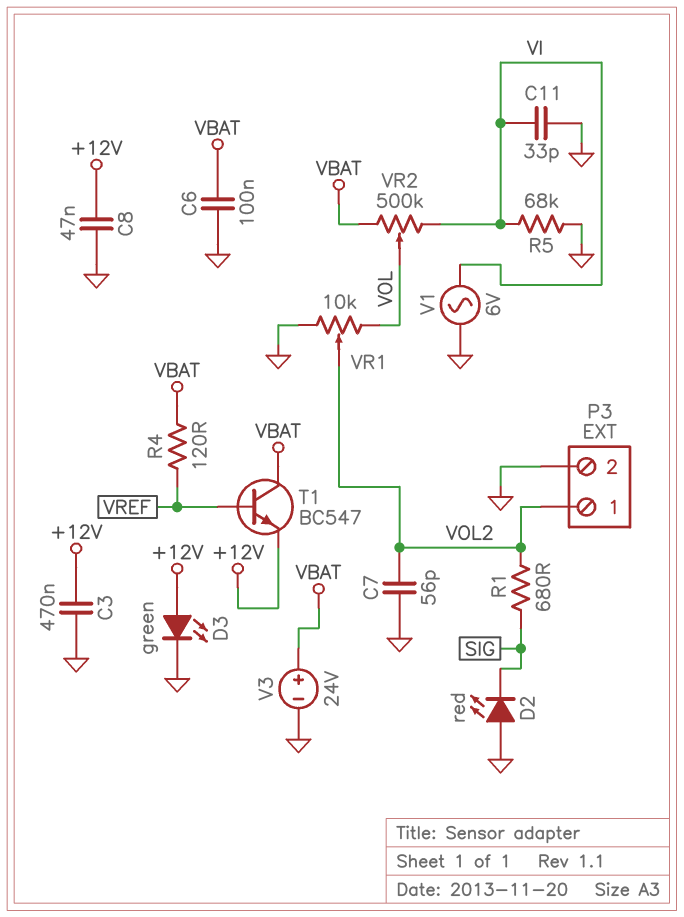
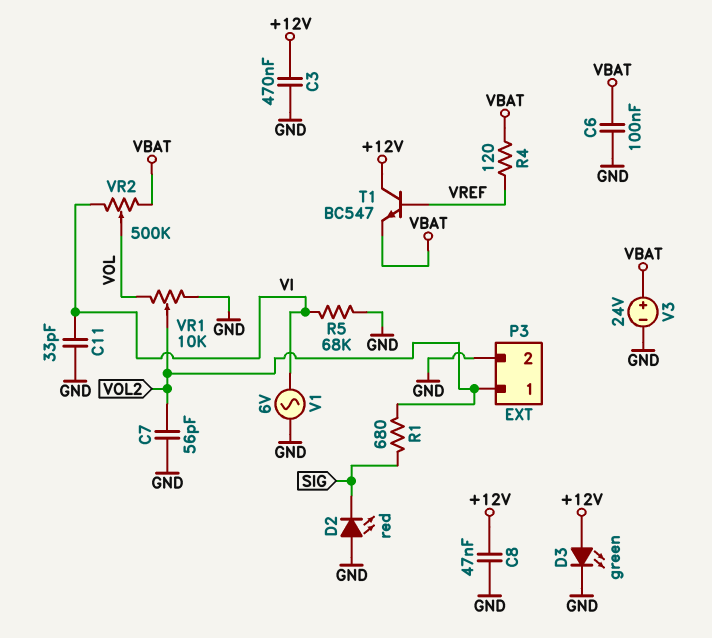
T1: NPN BC547 (B VREF, C VBAT, E +12V) -> NPN BC547 (B VREF, C +12V, E VBAT)

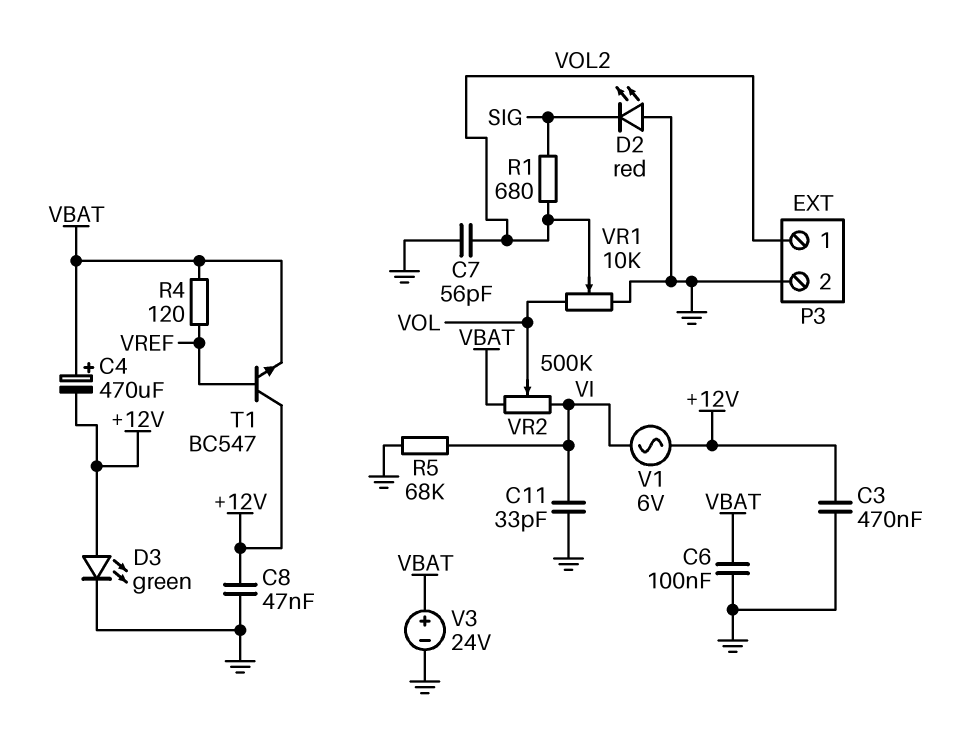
C4: none -> 470uF (plus VBAT, minus +12V)
V1: AC 6V (GND, VI) -> AC 6V (+12V, VI)

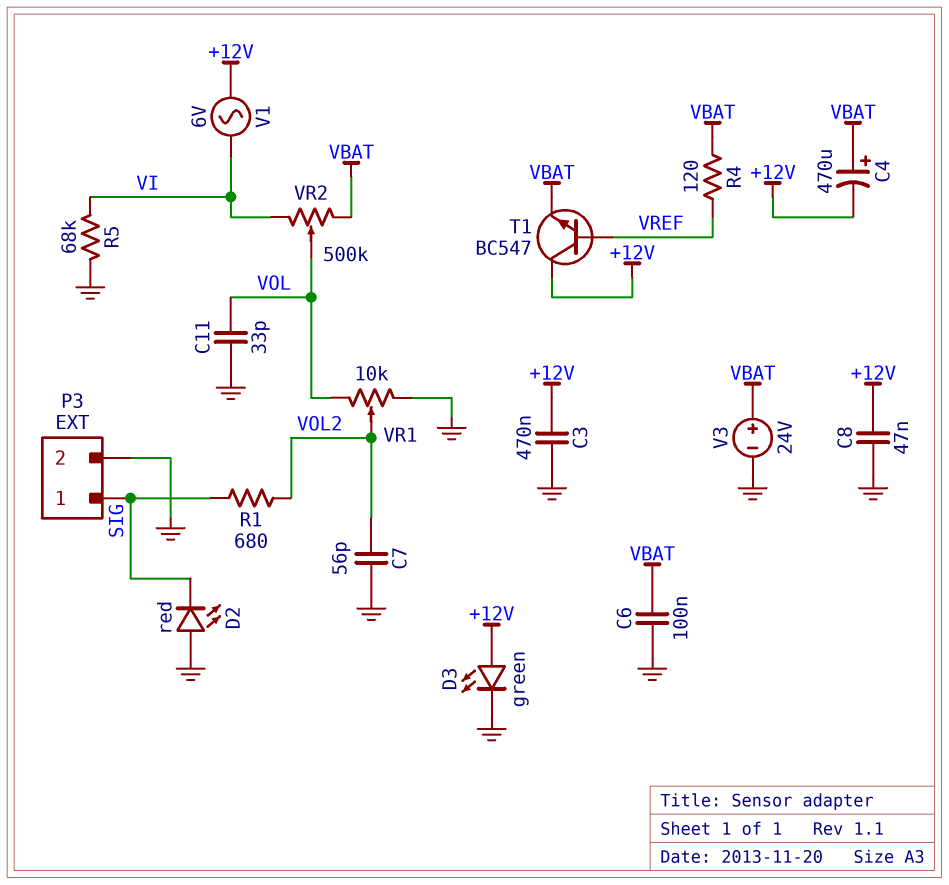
C11: 33pF (GND, VI) -> 33pF (GND, VOL)
P3 pin 1: VOL2 -> SIG

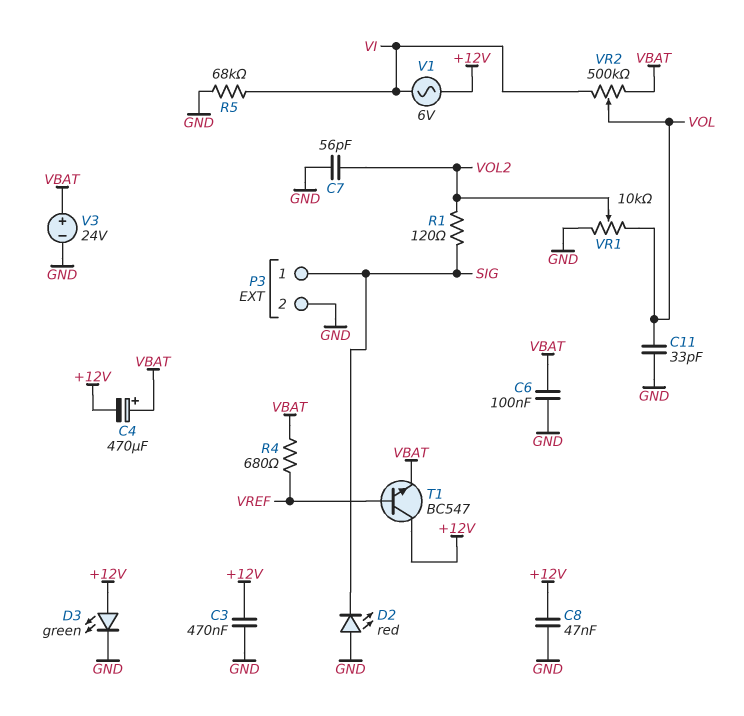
R1: 680 (SIG, VOL2) -> 120 (SIG, VOL2)
R4: 120 (VBAT, VREF) -> 680 (VBAT, VREF)

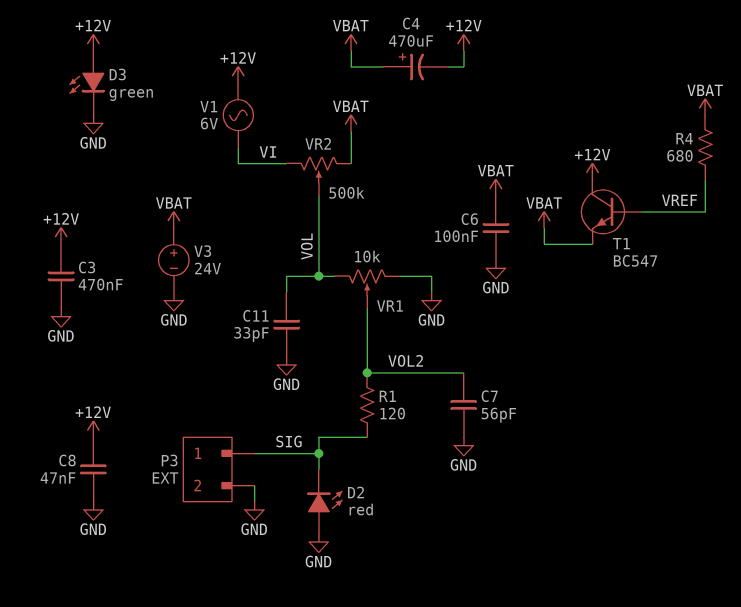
R5: 68k (GND, VI) -> none

